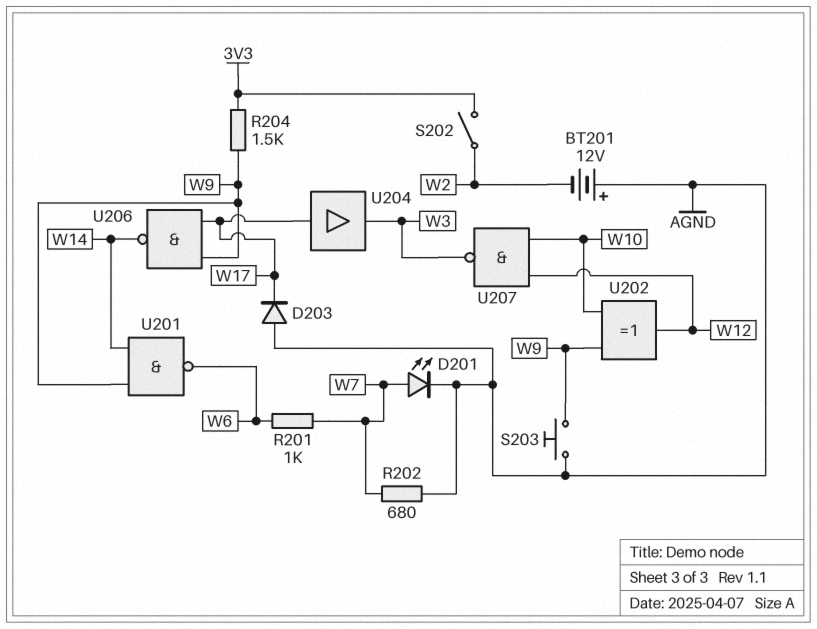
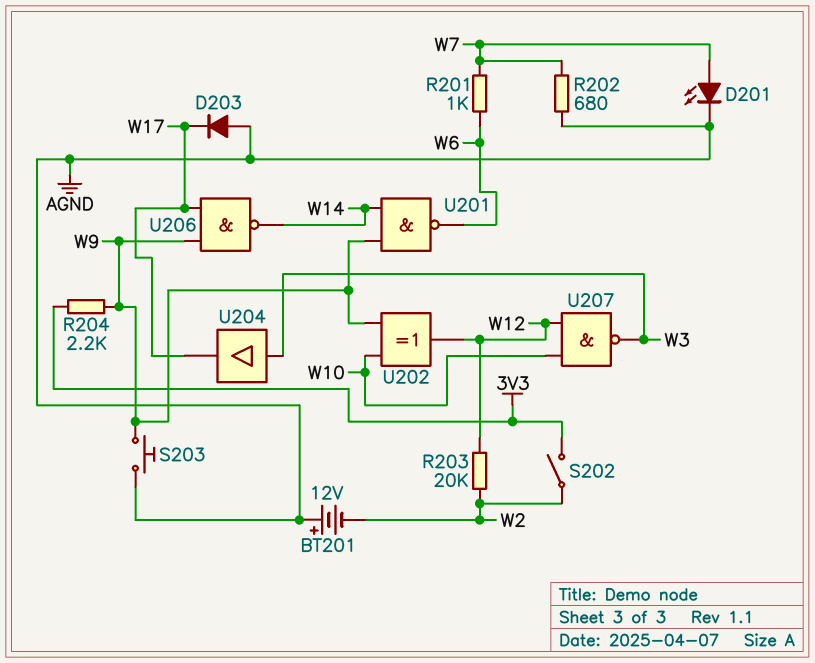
R203: none -> 20k (W2, W12)
R204: 1.5k (3V3, W9) -> 2.2k (3V3, W9)
U204: buffer (in W17, out W3) -> buffer (in W3, out W17)

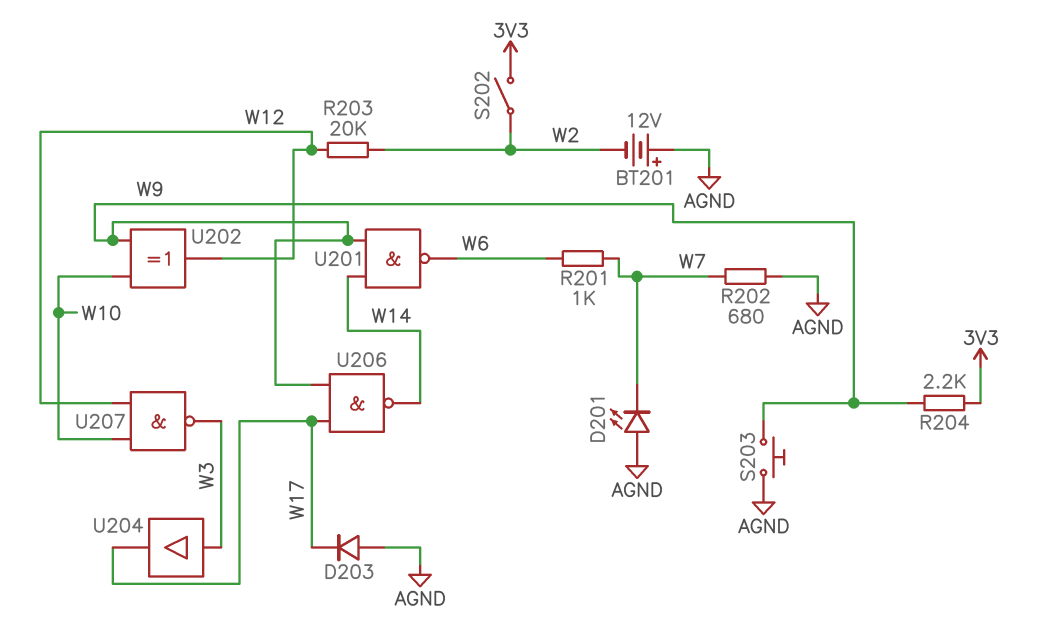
D201: LED (A W7, K AGND) -> LED (A AGND, K W7)

